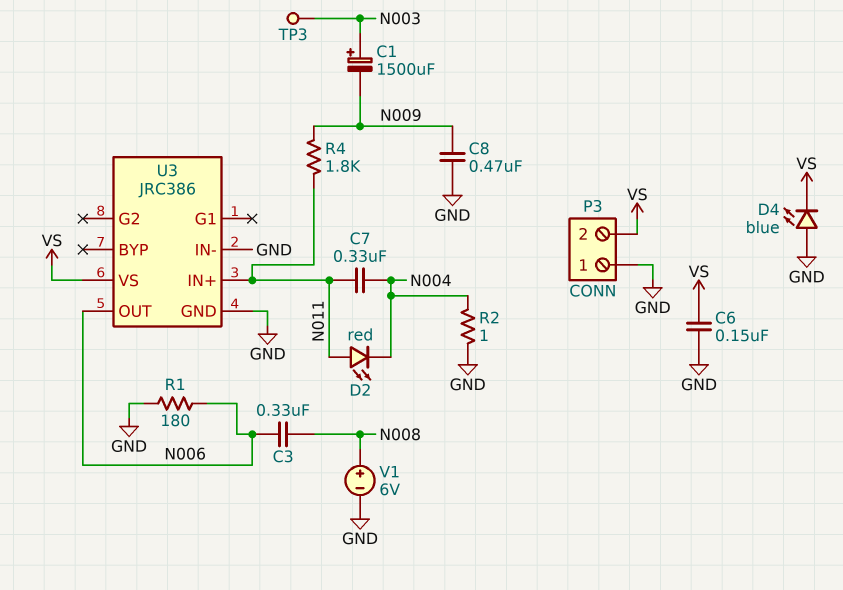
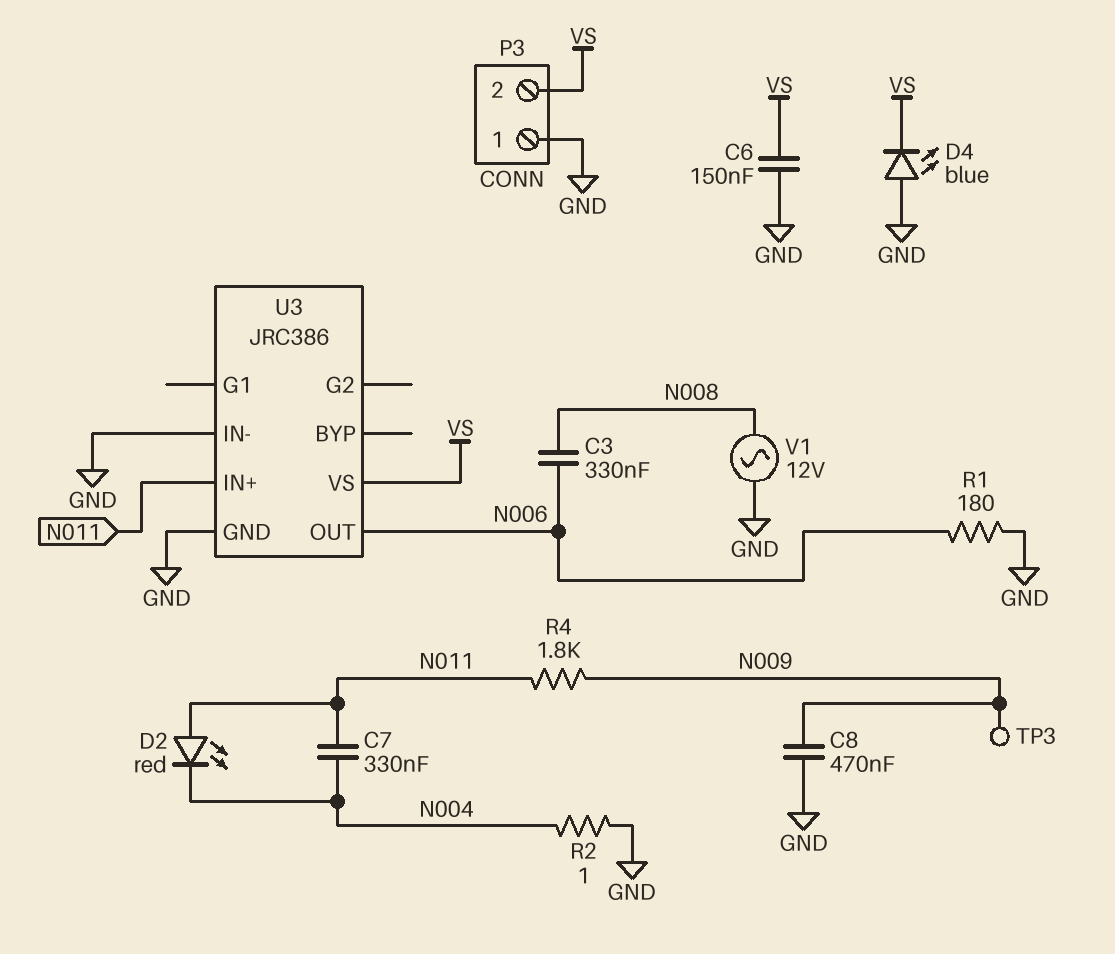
C1: 1500uF (plus N003, minus N009) -> none
TP3: test point (N003) -> test point (N009)
V1: 6V (plus N008, minus GND) -> AC 12V (GND, N008)

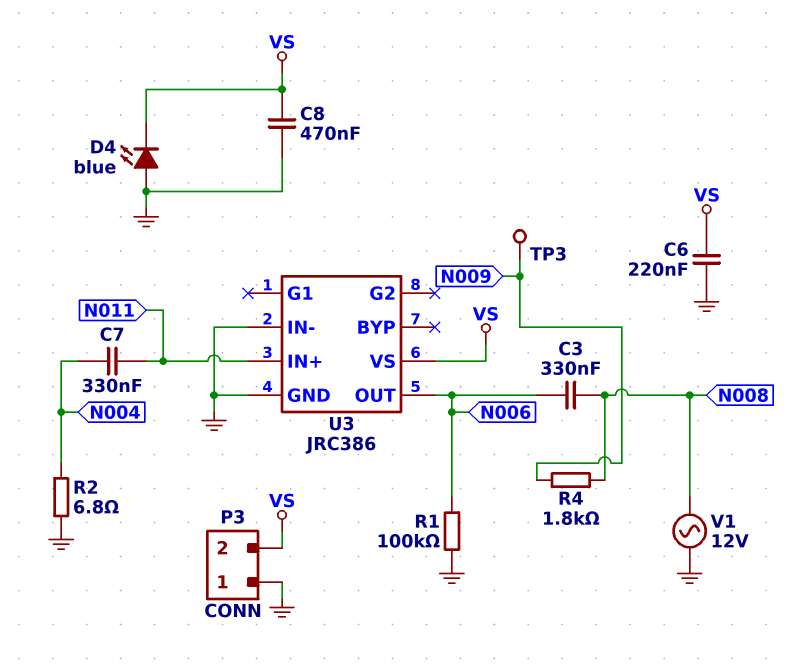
C6: 150nF (GND, VS) -> 220nF (GND, VS)
C8: 470nF (GND, N009) -> 470nF (GND, VS)
D2: LED red (A N011, K N004) -> none
R1: 180 (GND, N006) -> 100k (GND, N006)
R2: 1 (GND, N004) -> 6.8 (GND, N004)
R4: 1.8k (N009, N011) -> 1.8k (N008, N009)

